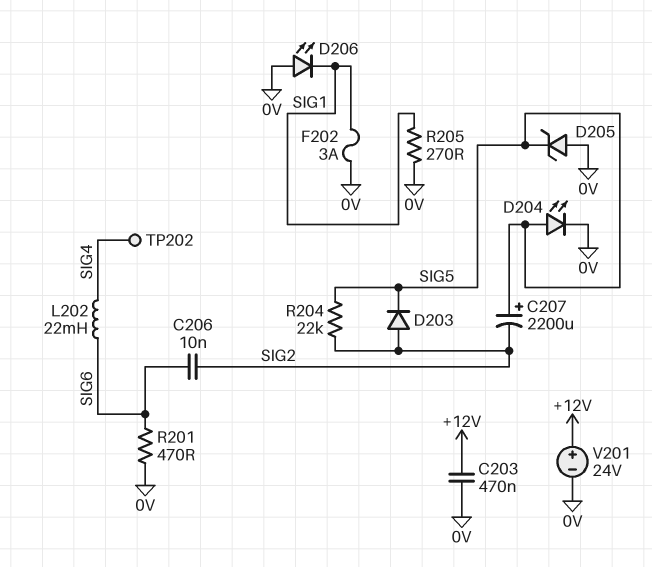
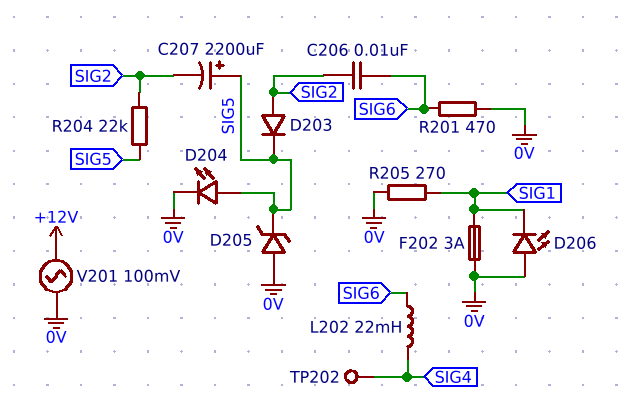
C203: 470nF (+12V, 0V) -> none
V201: 24V (plus +12V, minus 0V) -> AC 100mV (+12V, 0V)

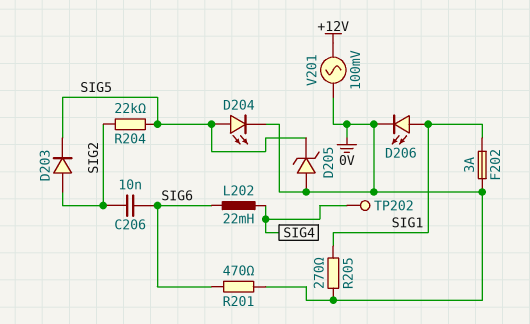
C207: 2200uF (plus SIG5, minus SIG2) -> none
D206: LED (A 0V, K SIG1) -> LED (A SIG1, K 0V)

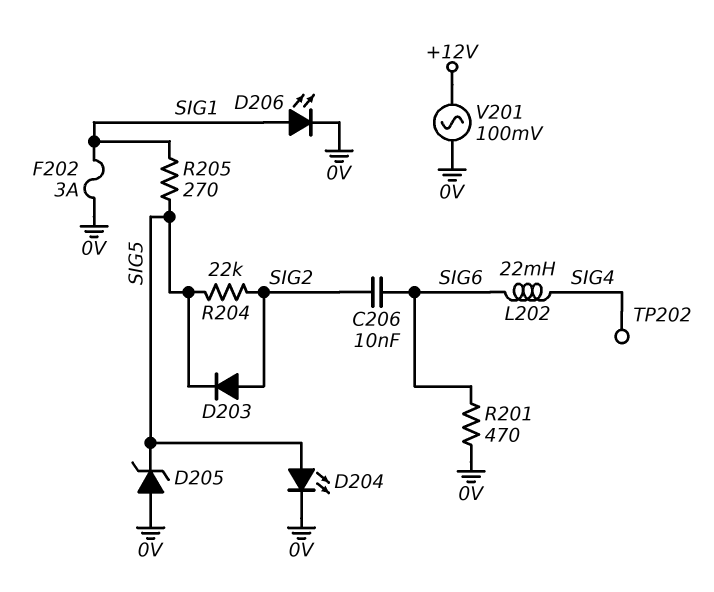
R205: 270 (0V, SIG1) -> 270 (SIG1, SIG5)

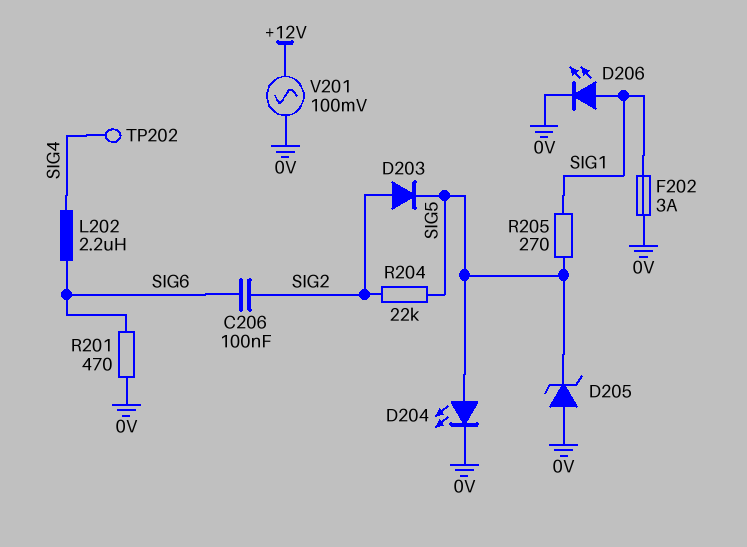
C206: 10nF (SIG2, SIG6) -> 100nF (SIG2, SIG6)
L202: 22mH (SIG4, SIG6) -> 2.2uH (SIG4, SIG6)

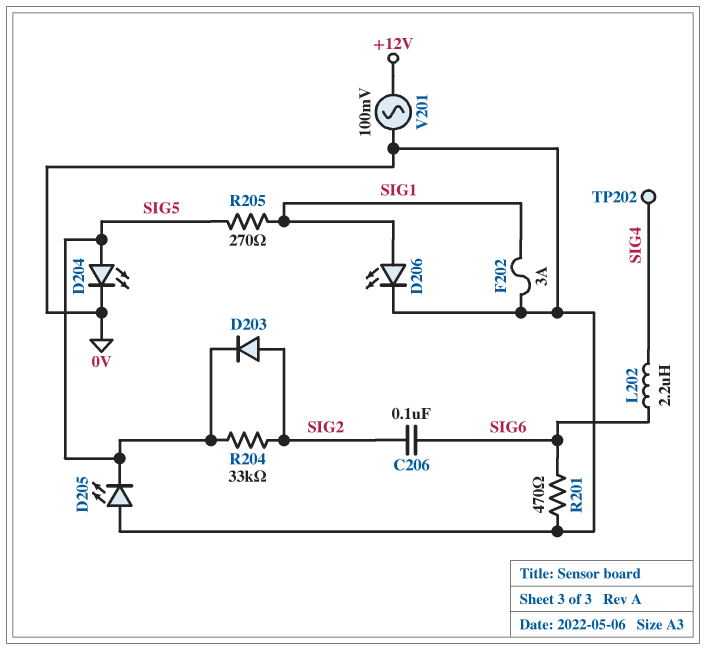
D205: zener (A 0V, K SIG5) -> LED (A 0V, K SIG5)
R204: 22k (SIG2, SIG5) -> 33k (SIG2, SIG5)

